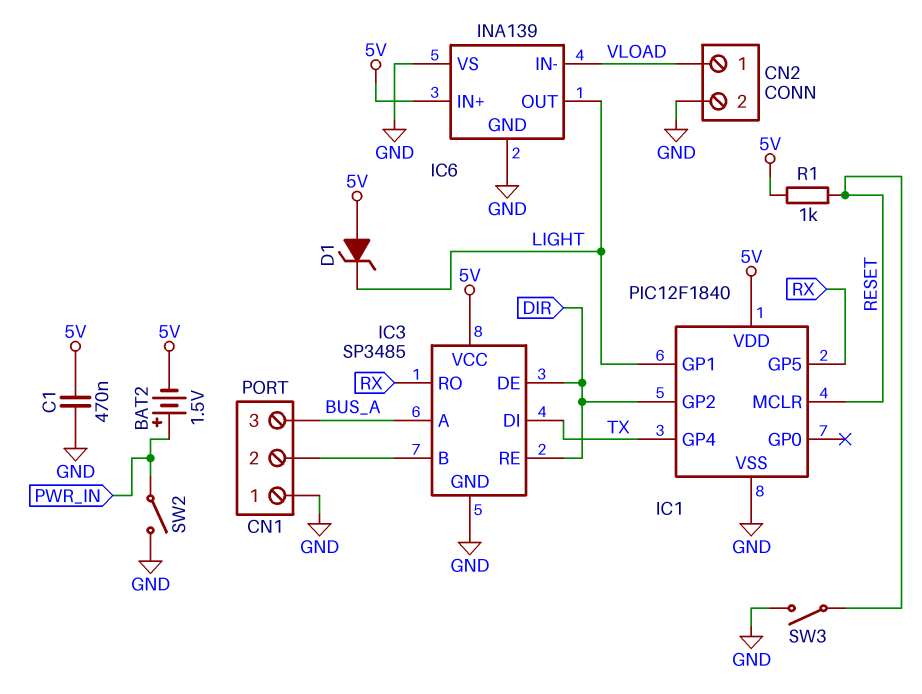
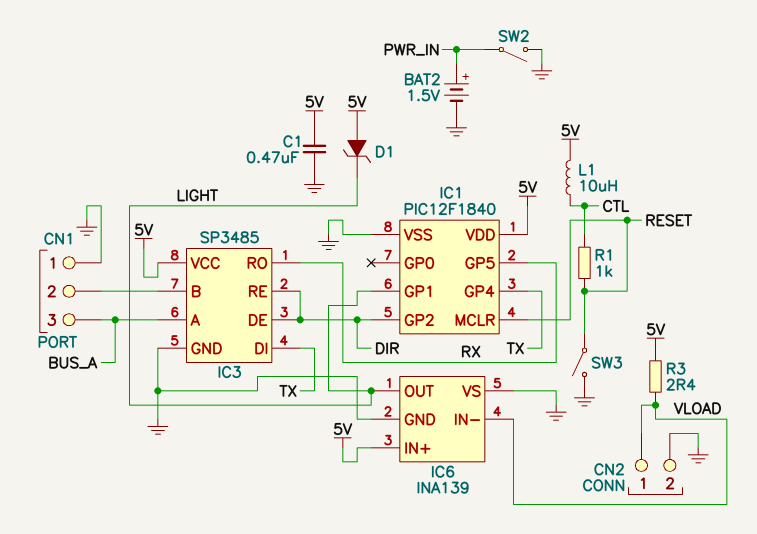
BAT2: 1.5V (plus PWR_IN, minus 5V) -> 1.5V (plus PWR_IN, minus GND)
L1: none -> 10uH (5V, CTL)
R1: 1k (5V, RESET) -> 1k (CTL, RESET)
R3: none -> 2.4 (5V, VLOAD)

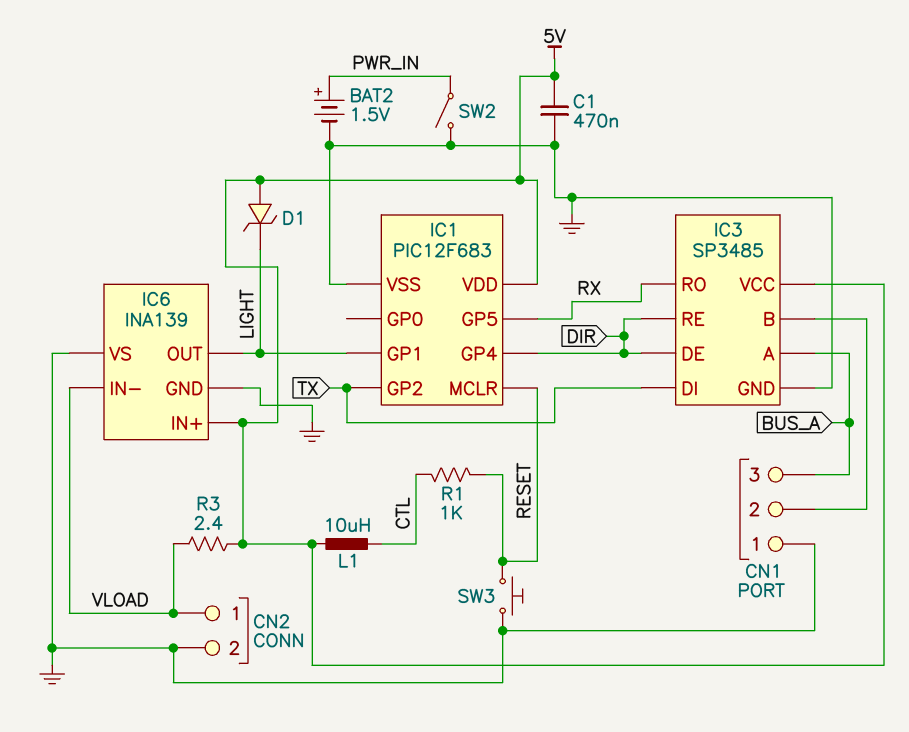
IC1: PIC12F1840 -> PIC12F683
IC1 pin GP2: DIR -> TX
IC1 pin GP4: TX -> DIR
SW3: switch (GND, RESET) -> button (GND, RESET)

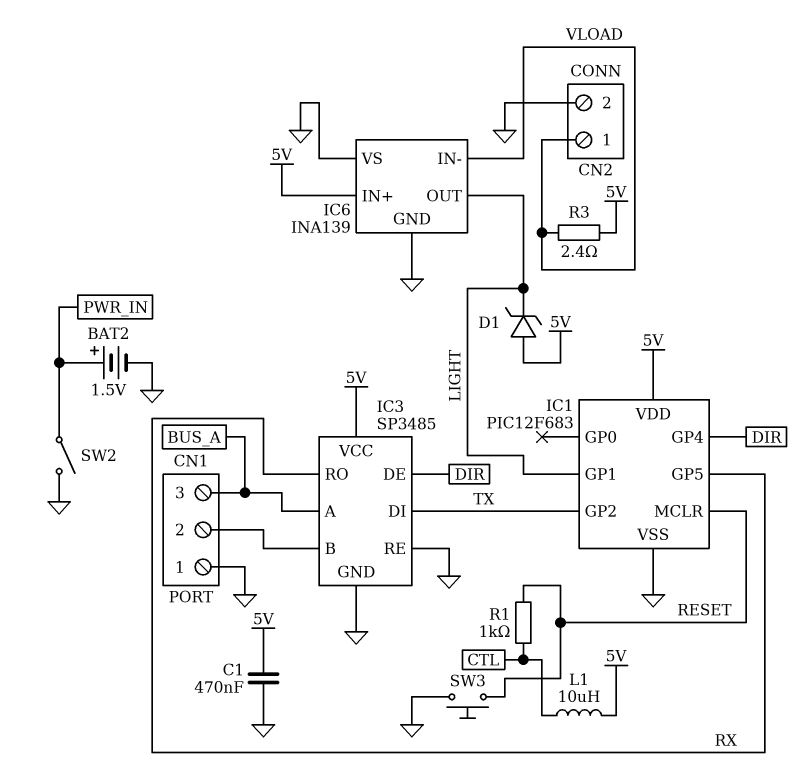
IC3 pin RE: DIR -> GND

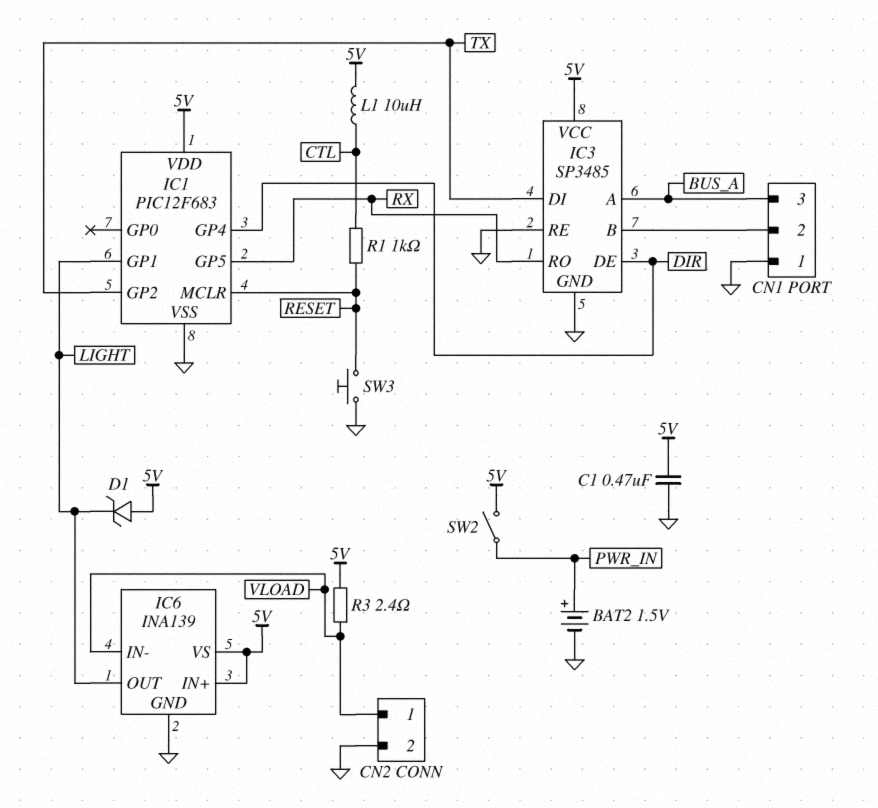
IC6 pin VS: GND -> 5V
SW2: switch (GND, PWR_IN) -> switch (5V, PWR_IN)

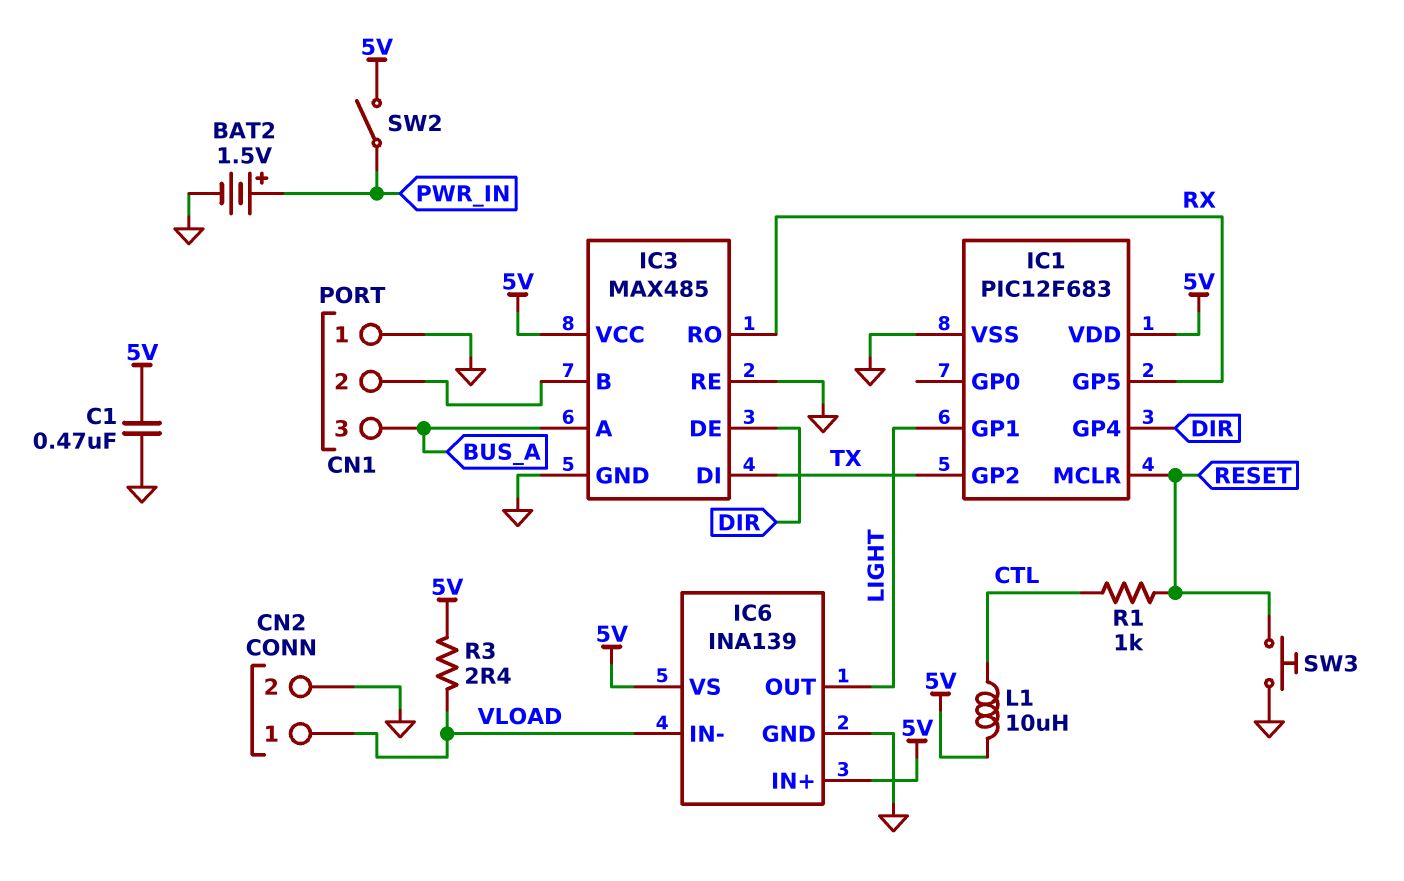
D1: zener (A 5V, K LIGHT) -> none
IC3: SP3485 -> MAX485

